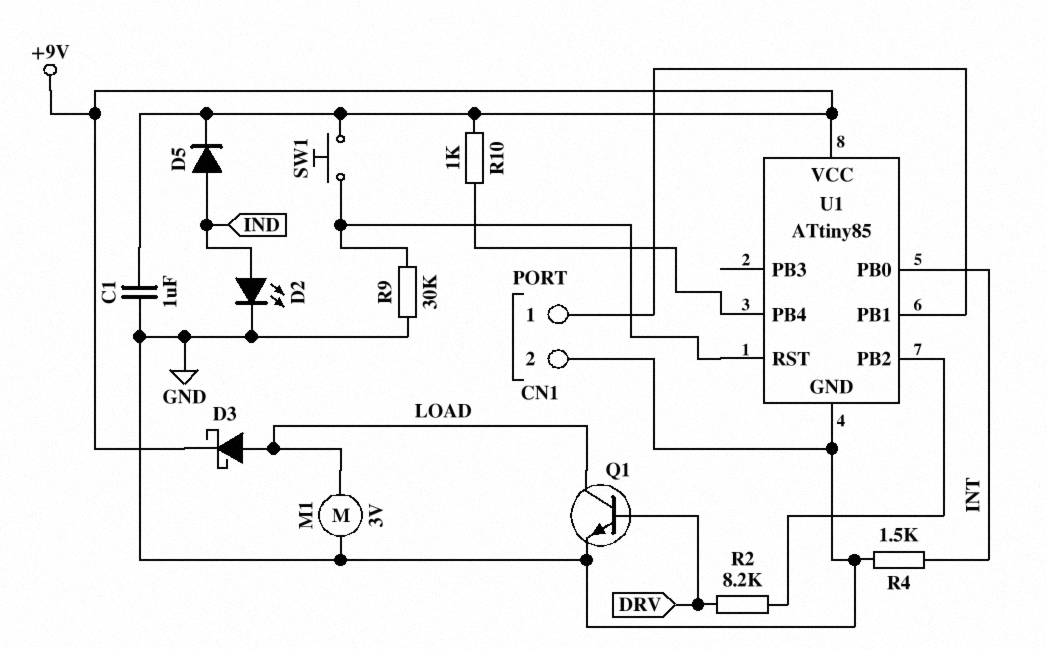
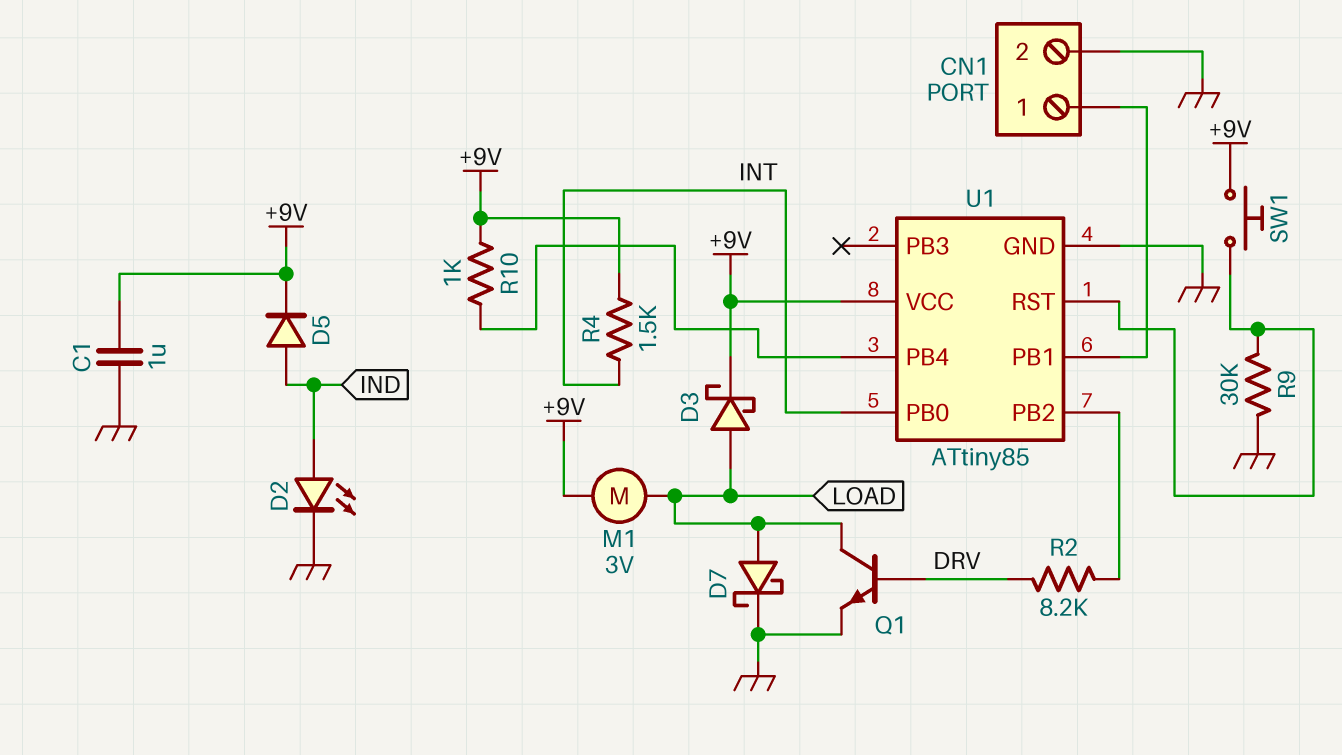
D7: none -> schottky (A LOAD, K GND)
M1: motor 3V (GND, LOAD) -> motor 3V (+9V, LOAD)
R4: 1.5k (GND, INT) -> 1.5k (+9V, INT)

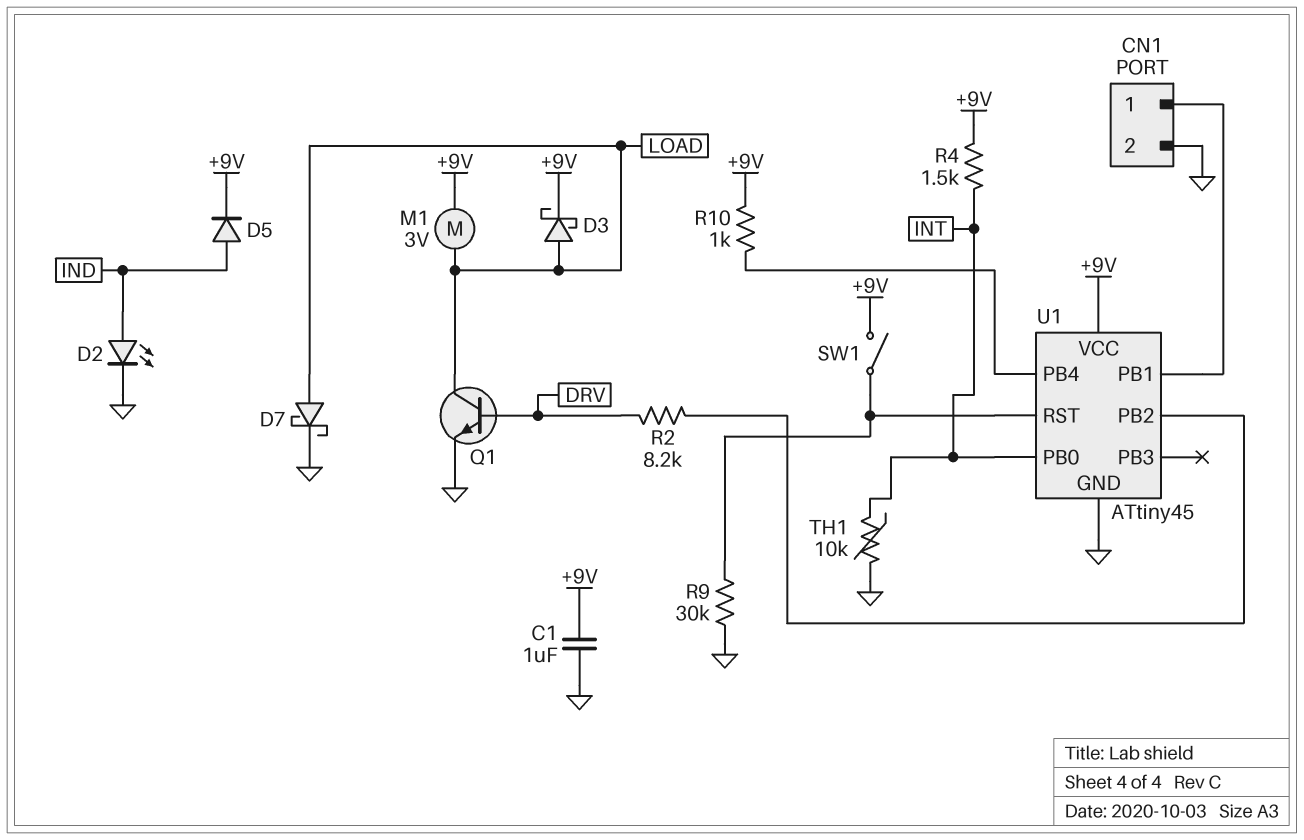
SW1: button (+9V, U1/RST) -> switch (+9V, U1/RST)
TH1: none -> 10k (GND, INT)
U1: ATtiny85 -> ATtiny45

